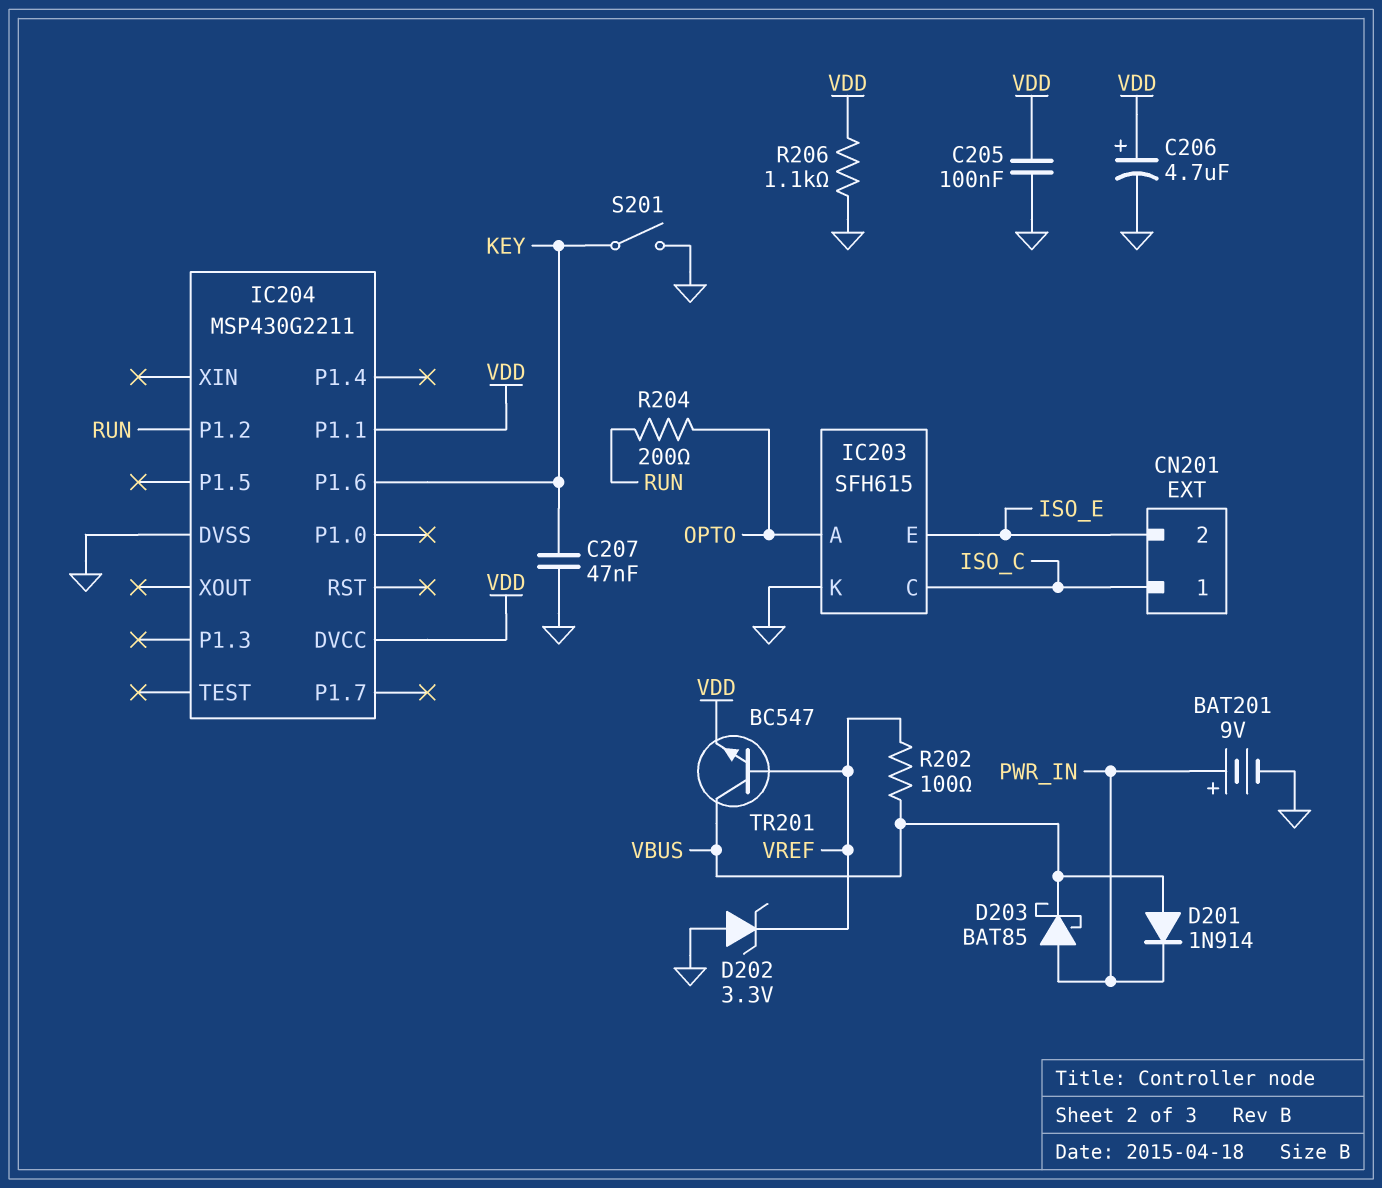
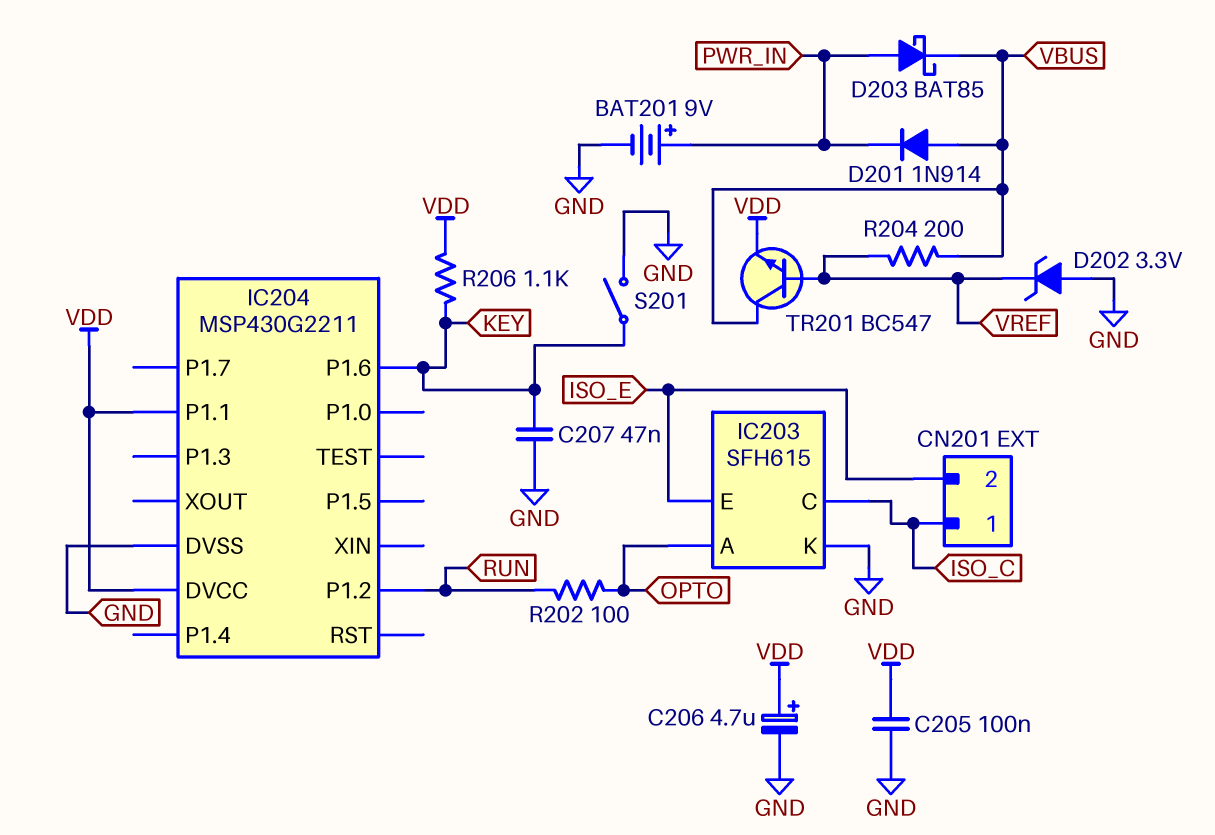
R202: 100 (VBUS, VREF) -> 100 (OPTO, RUN)
R204: 200 (OPTO, RUN) -> 200 (VBUS, VREF)
R206: 1.1k (GND, VDD) -> 1.1k (KEY, VDD)

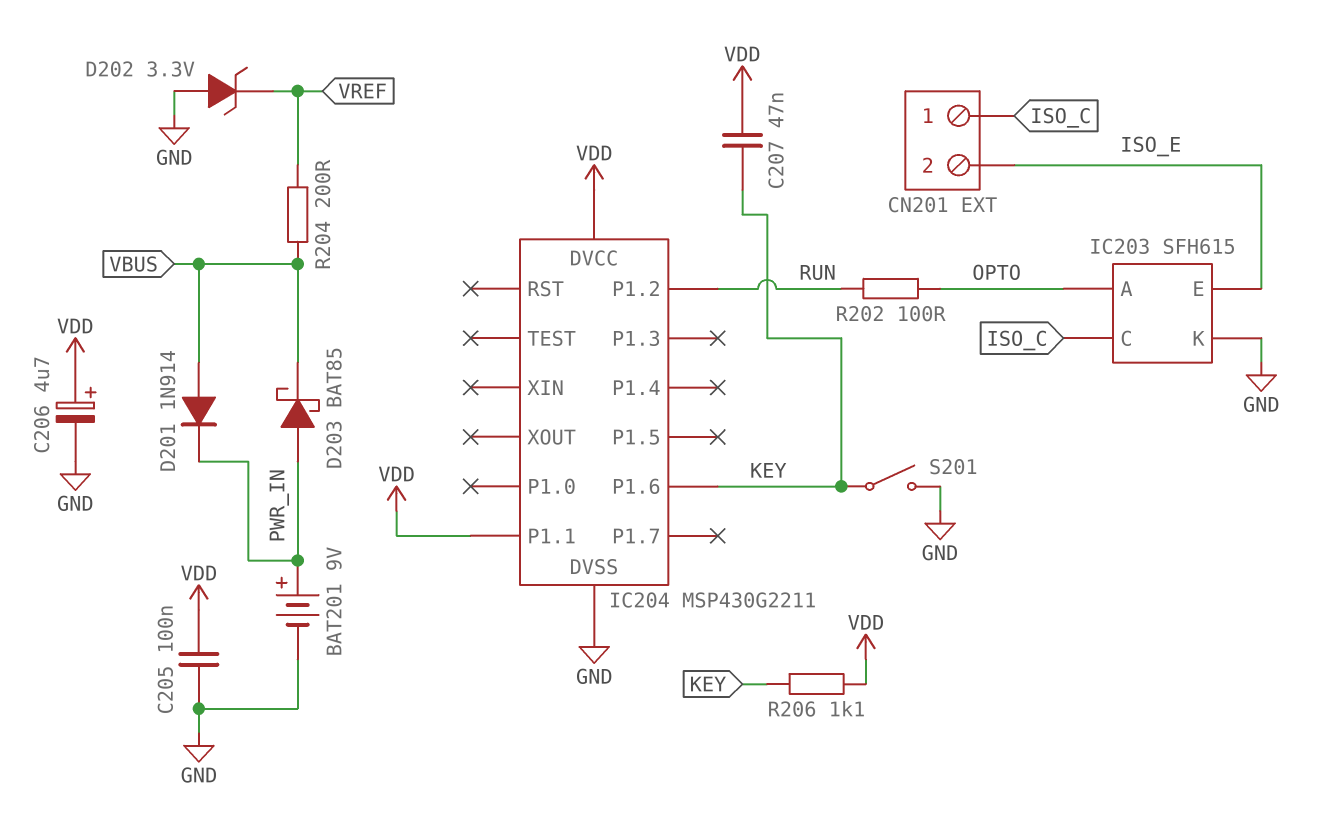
C207: 47nF (GND, KEY) -> 47nF (KEY, VDD)
TR201: NPN BC547 (B VREF, C VBUS, E VDD) -> none

